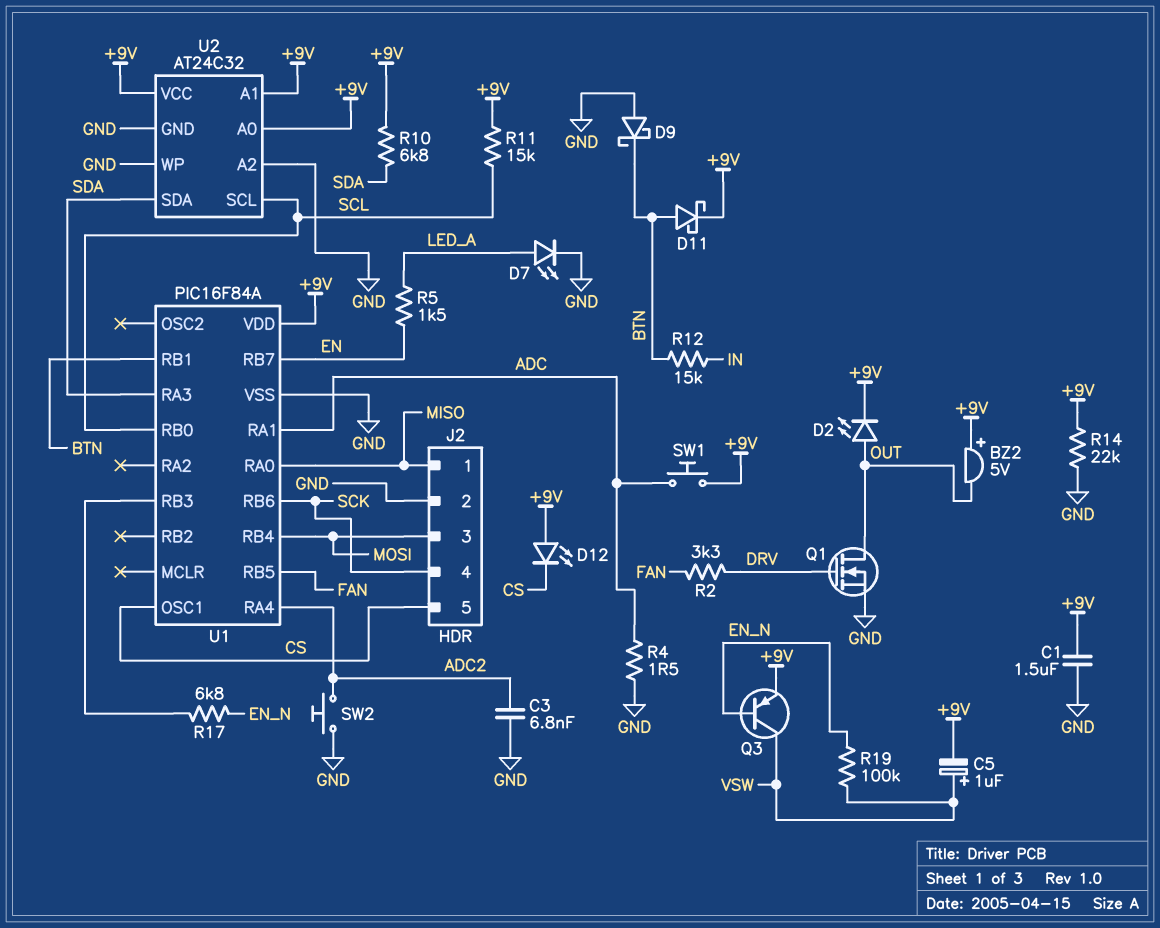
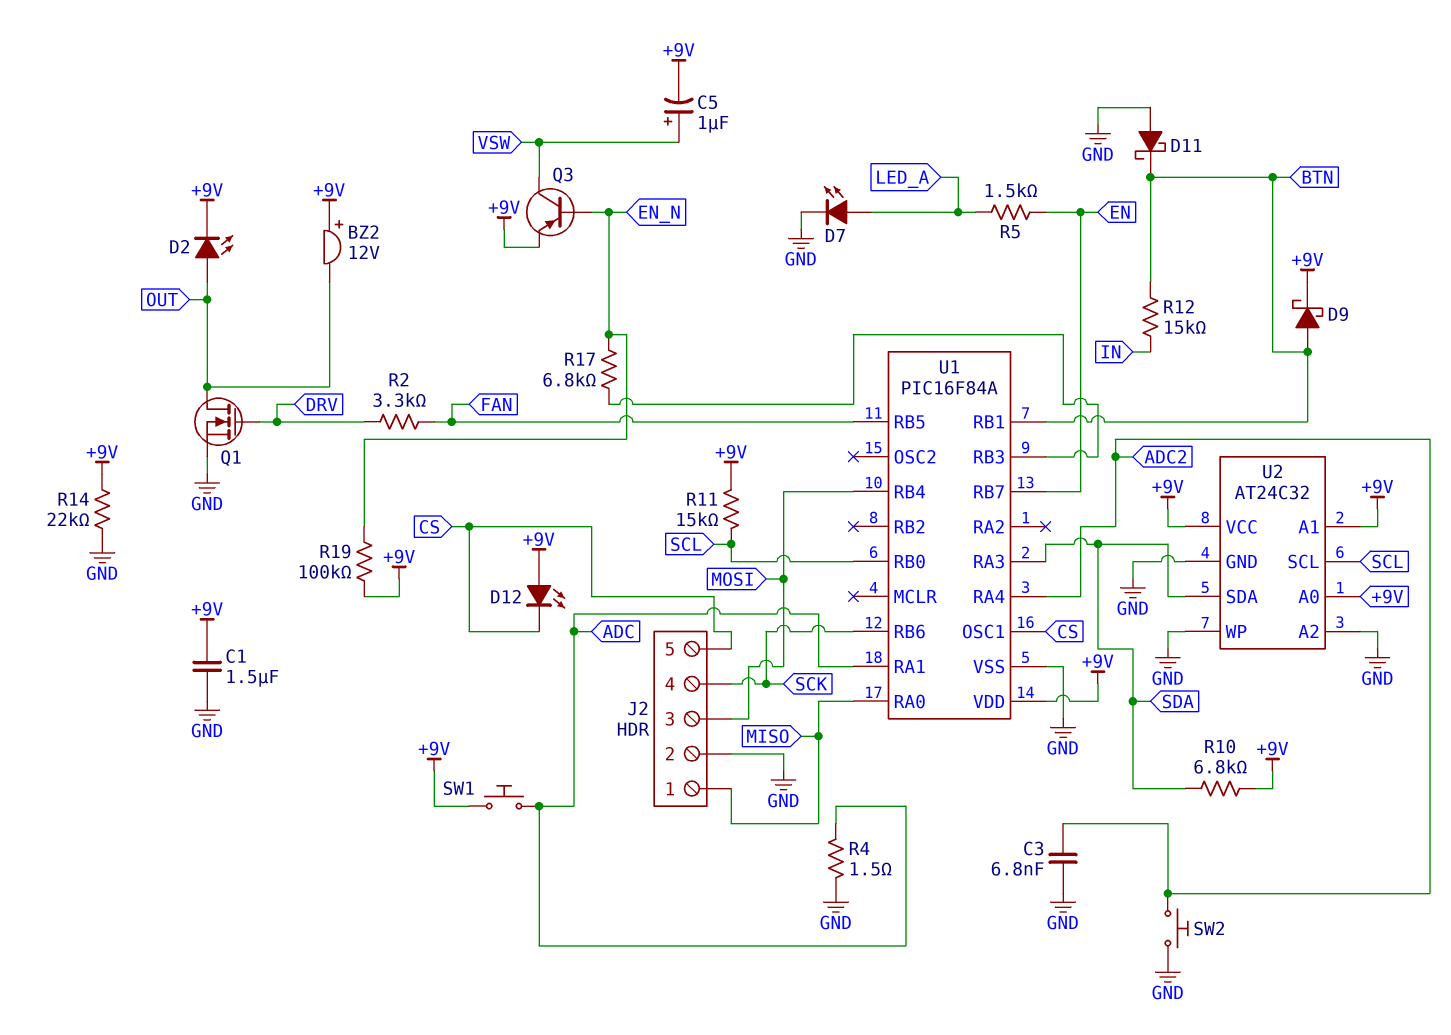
BZ2: buzzer 5V (plus +9V, minus OUT) -> buzzer 12V (plus +9V, minus OUT)
D9: schottky (A GND, K BTN) -> schottky (A BTN, K +9V)
D11: schottky (A BTN, K +9V) -> schottky (A GND, K BTN)
R19: 100k (EN_N, VSW) -> 100k (+9V, EN_N)

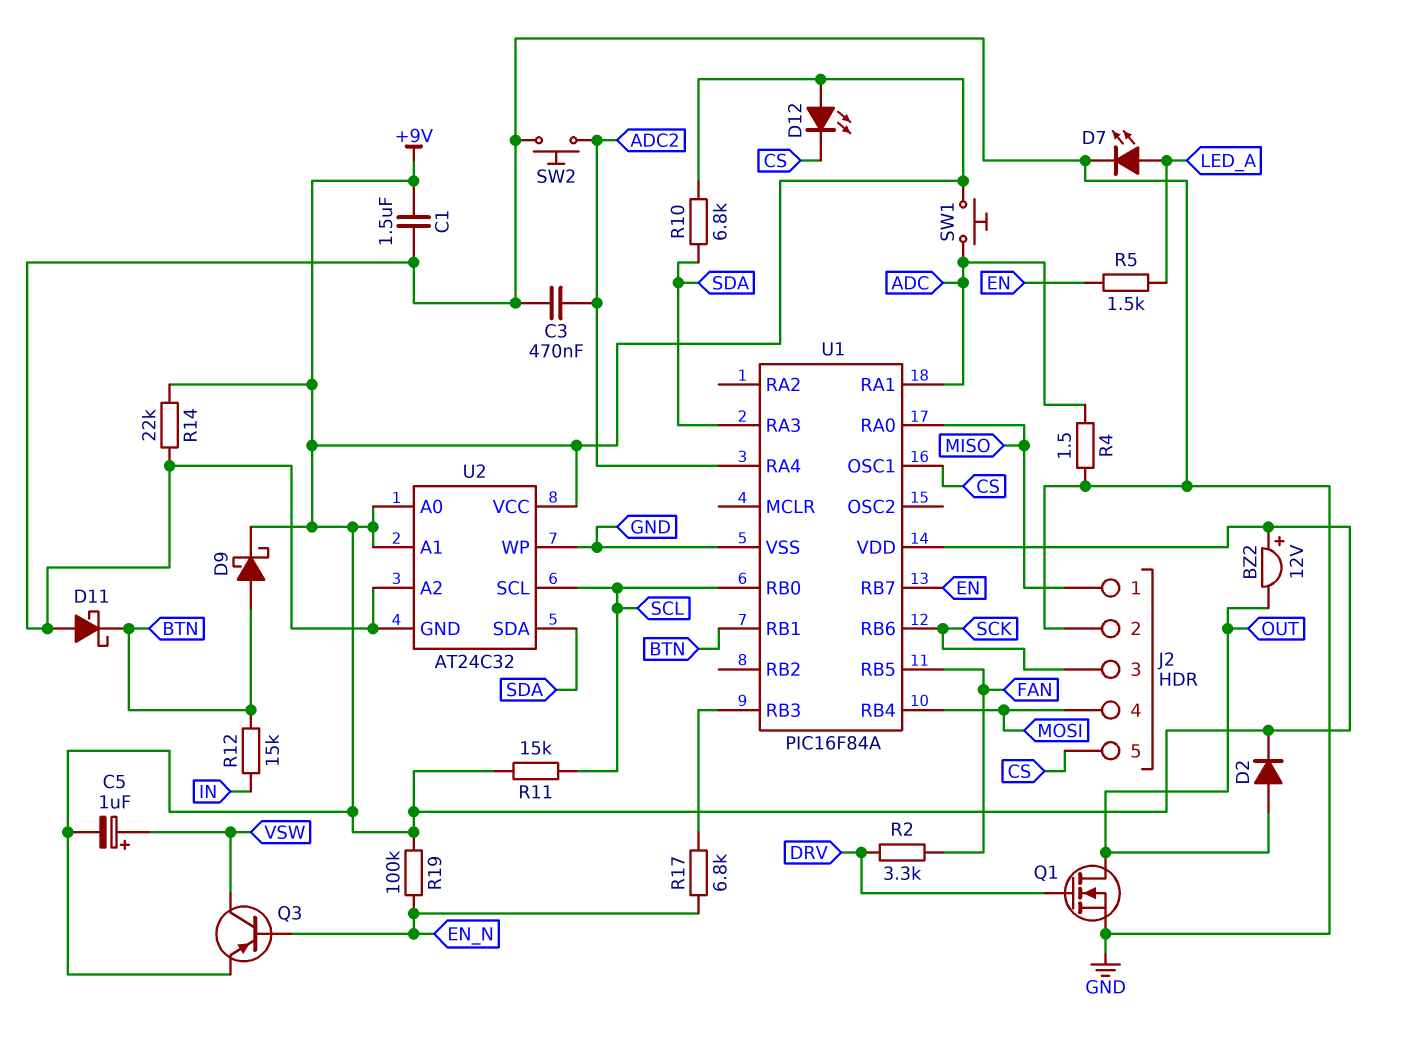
C3: 6.8nF (ADC2, GND) -> 470nF (ADC2, GND)
D2: LED (A OUT, K +9V) -> diode (A OUT, K +9V)
J2 pin 3: MOSI -> SCK
J2 pin 4: SCK -> MOSI

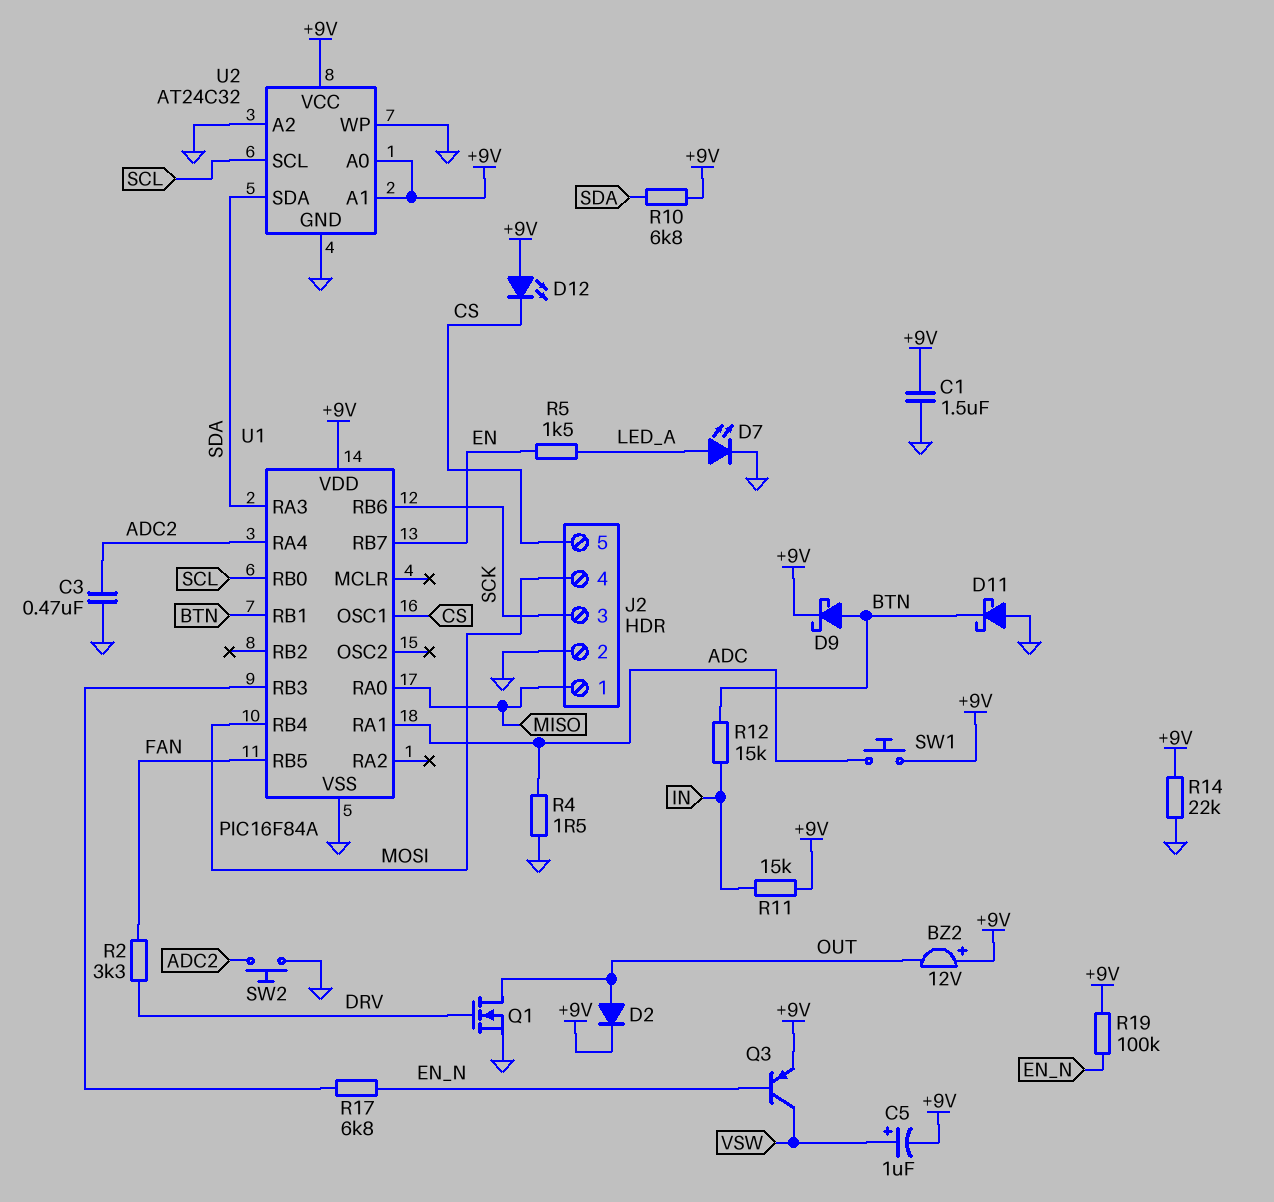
R11: 15k (+9V, SCL) -> 15k (+9V, IN)

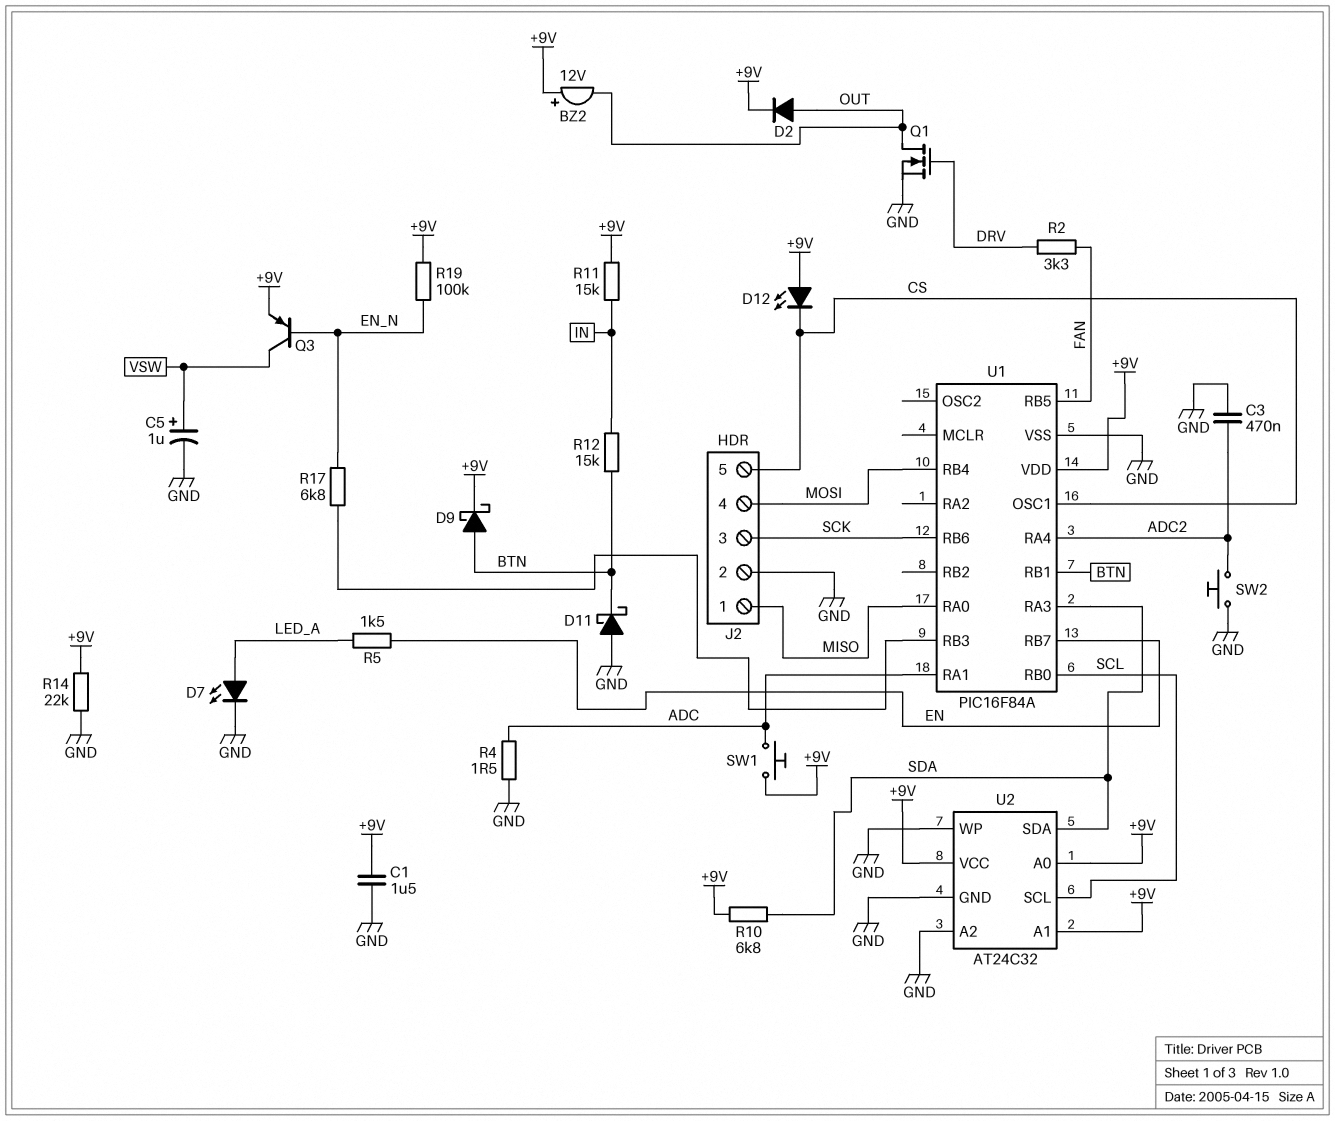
C5: 1uF (plus VSW, minus +9V) -> 1uF (plus VSW, minus GND)

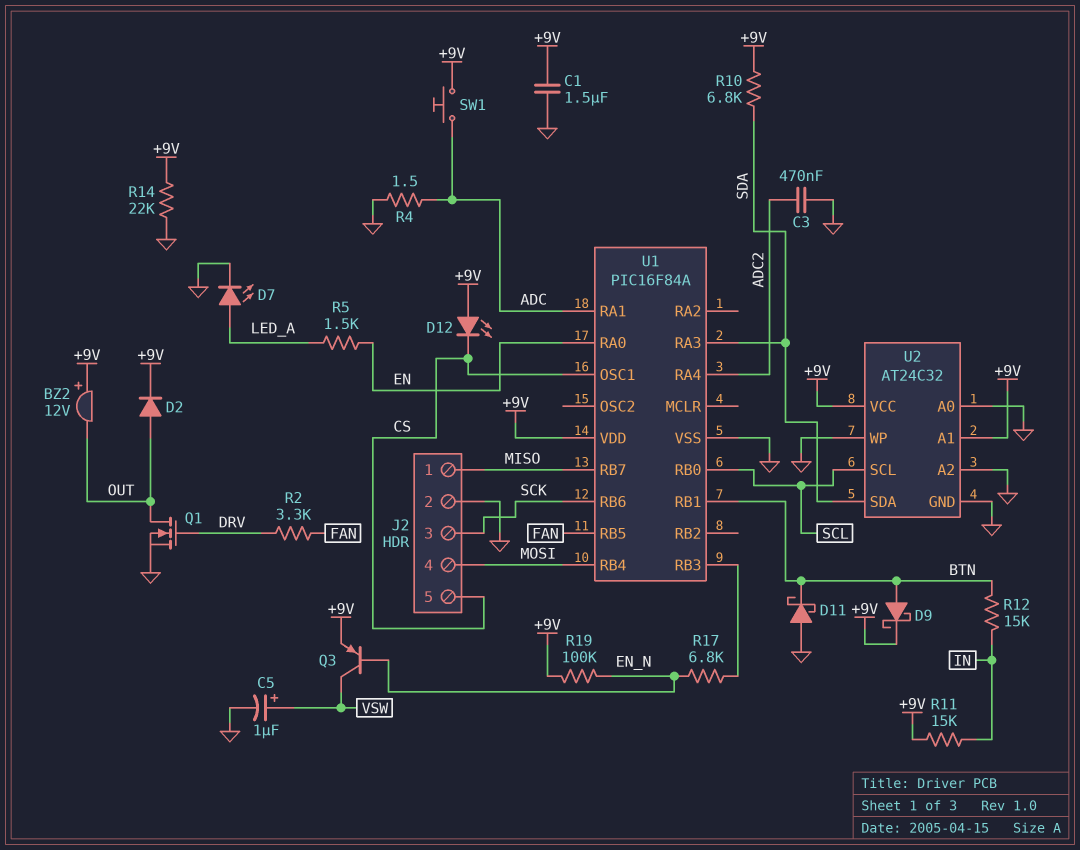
SW2: button (ADC2, GND) -> none
U1 pin RA0: MISO -> EN
U1 pin RB7: EN -> MISO
U2 pin A0: +9V -> GND

